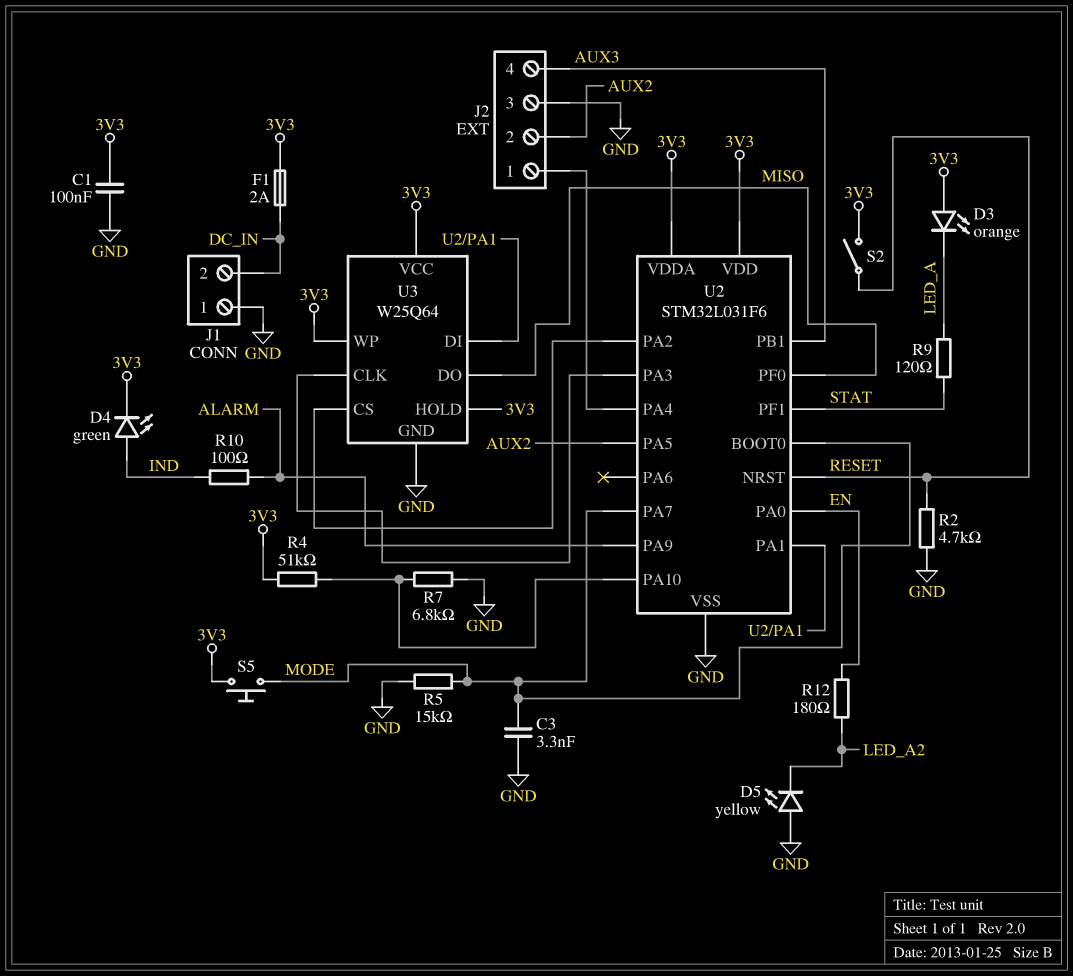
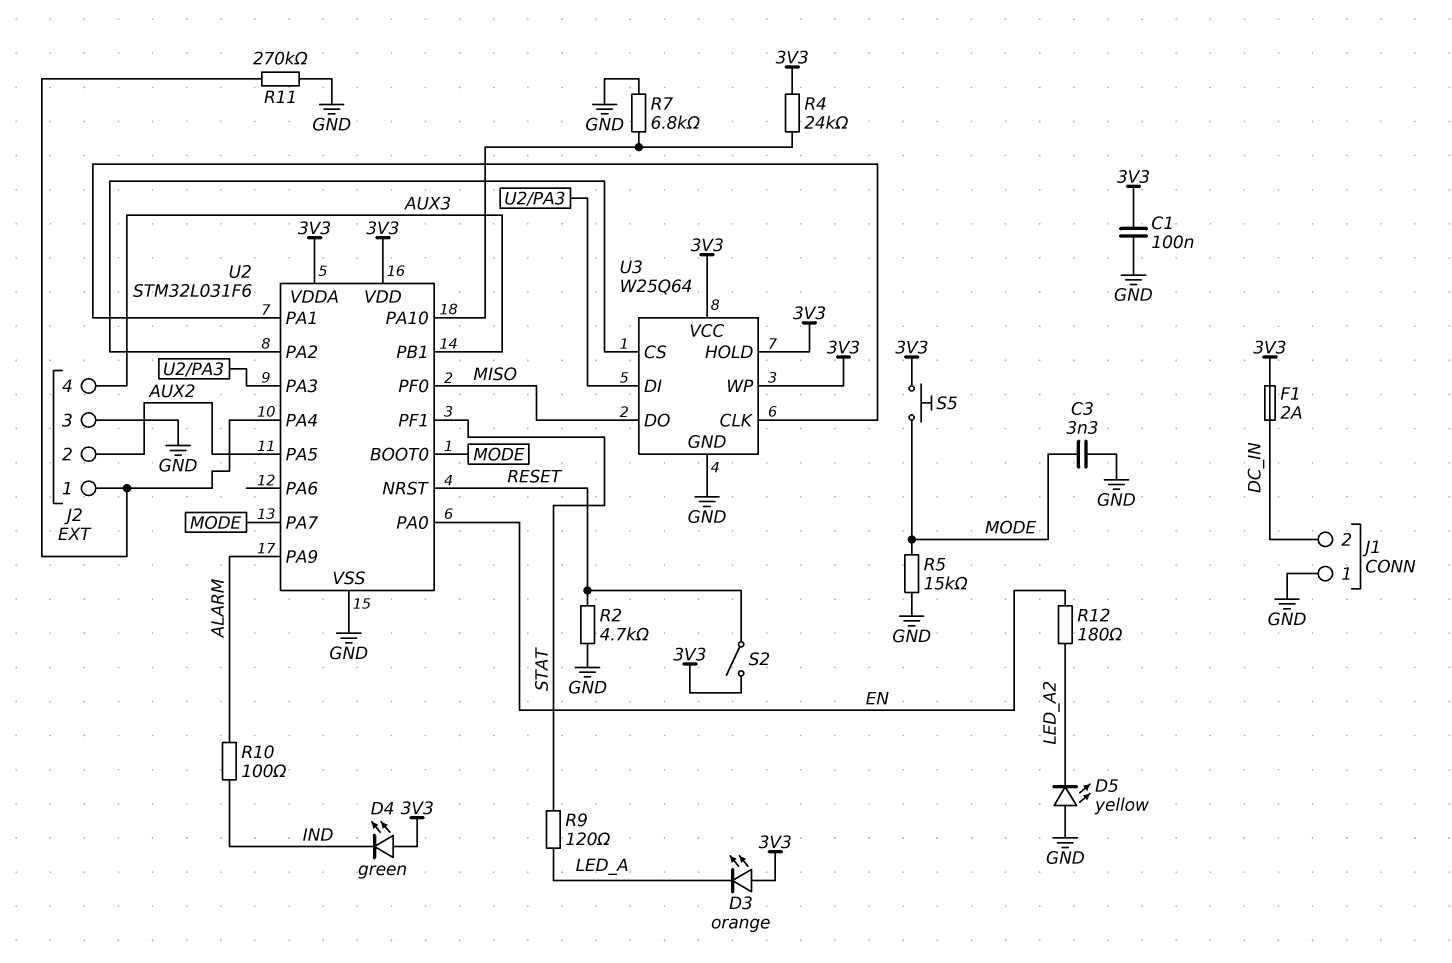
D4: LED green (A IND, K 3V3) -> LED green (A 3V3, K IND)
R4: 51k (3V3, U2/PA10) -> 24k (3V3, U2/PA10)
R11: none -> 270k (GND, J2/1)
U3 pin CLK: U2/PA3 -> U2/PA1
U3 pin DI: U2/PA1 -> U2/PA3

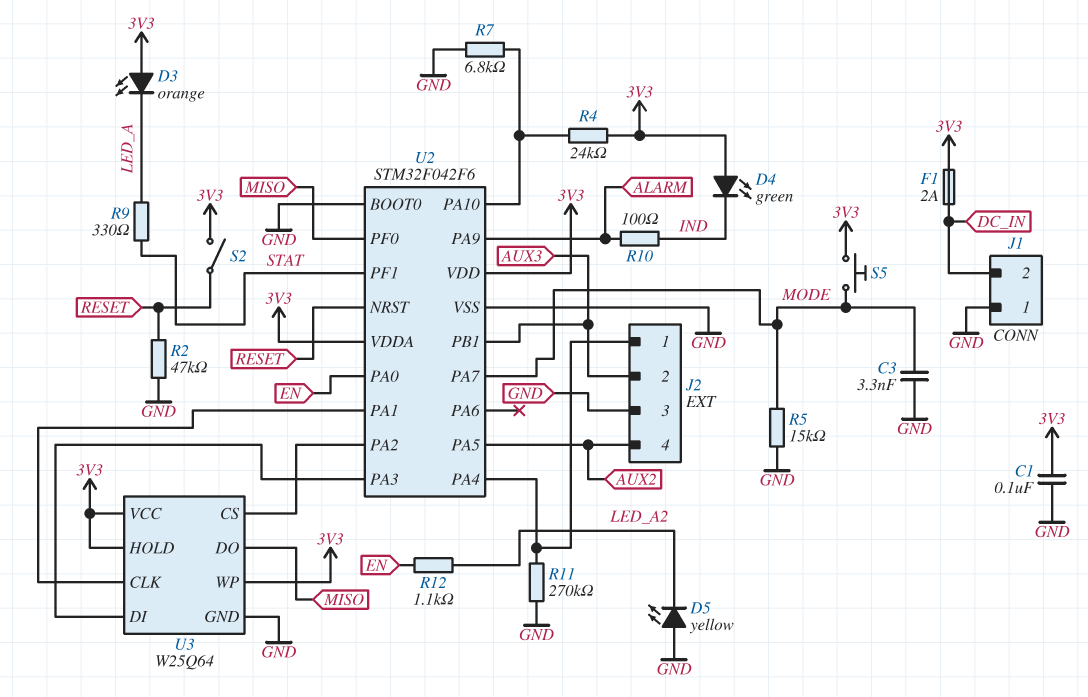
J2 pin 2: AUX2 -> AUX3
J2 pin 4: AUX3 -> AUX2
R2: 4.7k (GND, RESET) -> 47k (GND, RESET)
R9: 120 (LED_A, STAT) -> 330 (LED_A, STAT)
R12: 180 (EN, LED_A2) -> 1.1k (EN, LED_A2)
U2: STM32L031F6 -> STM32F042F6
U2 pin BOOT0: MODE -> GND

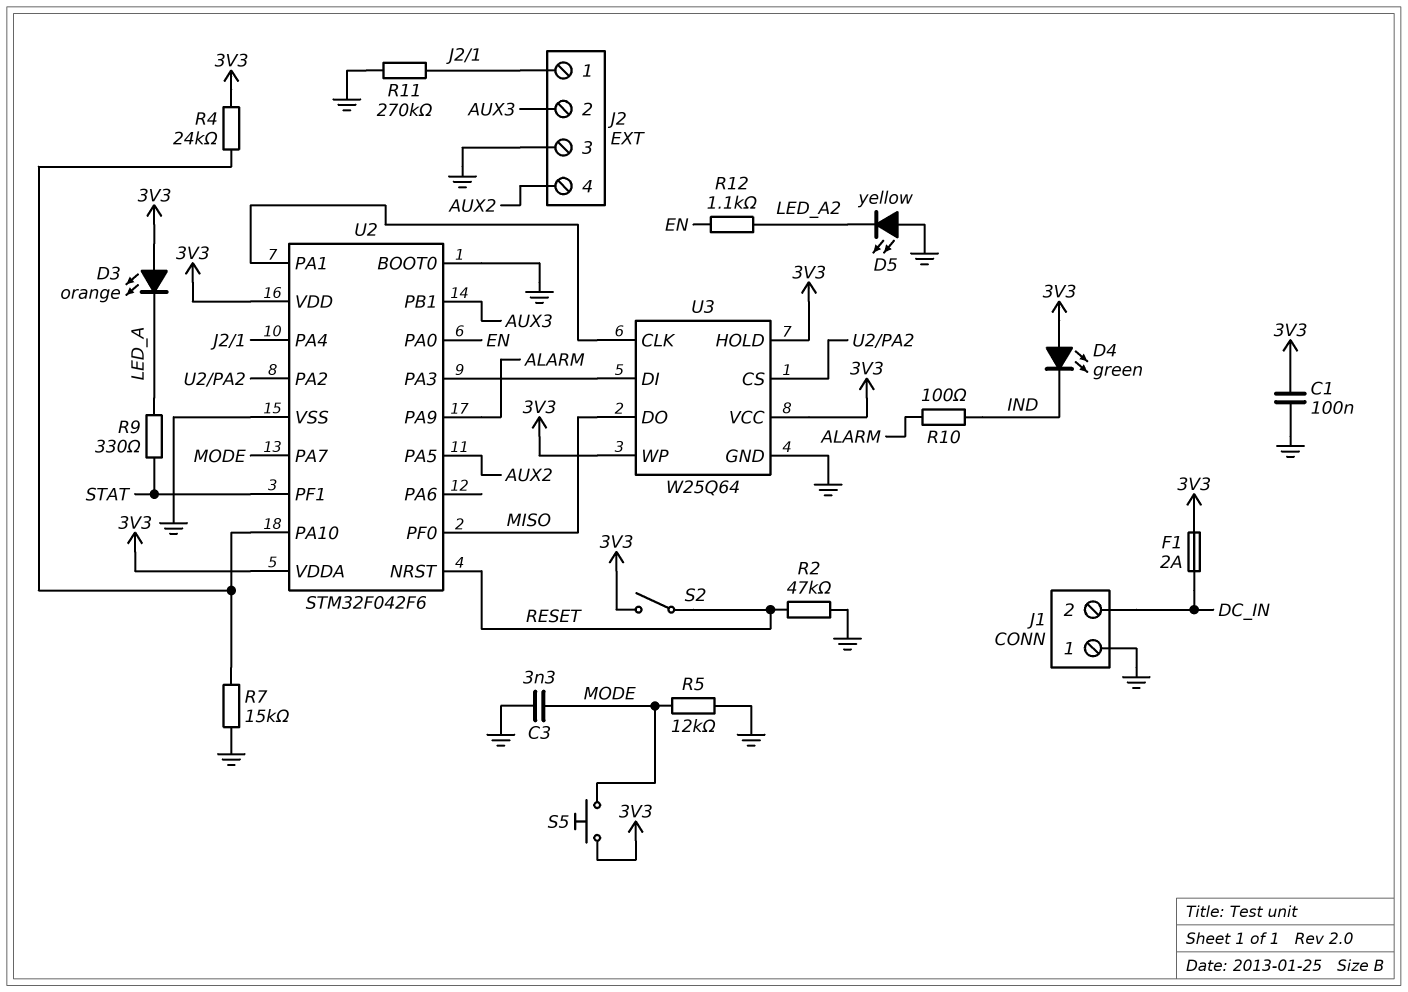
R5: 15k (GND, MODE) -> 12k (GND, MODE)
R7: 6.8k (GND, U2/PA10) -> 15k (GND, U2/PA10)

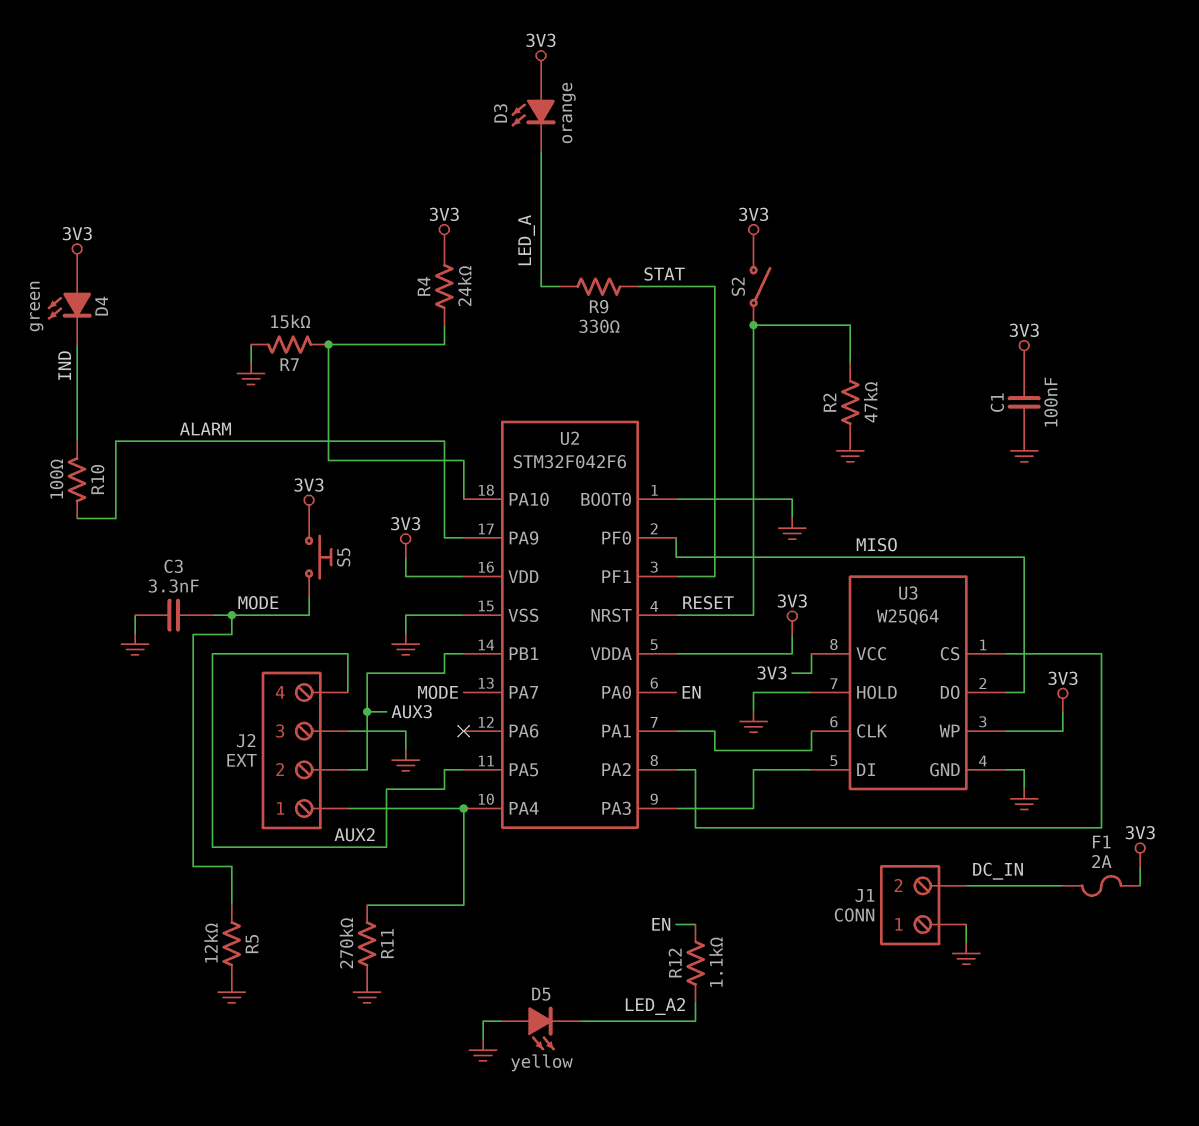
U3 pin HOLD: 3V3 -> GND

